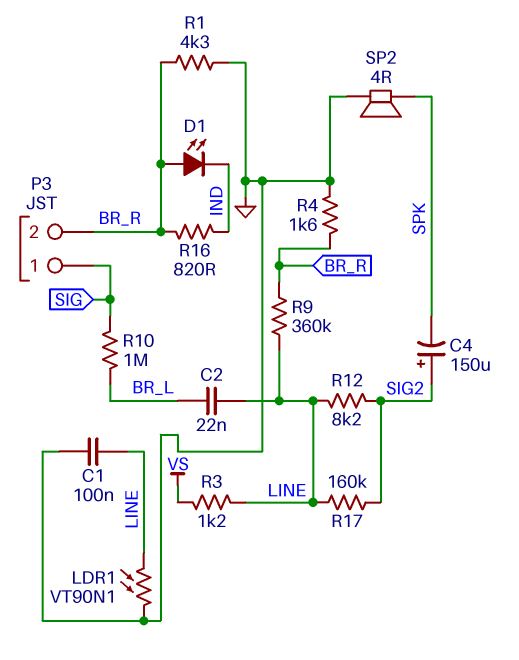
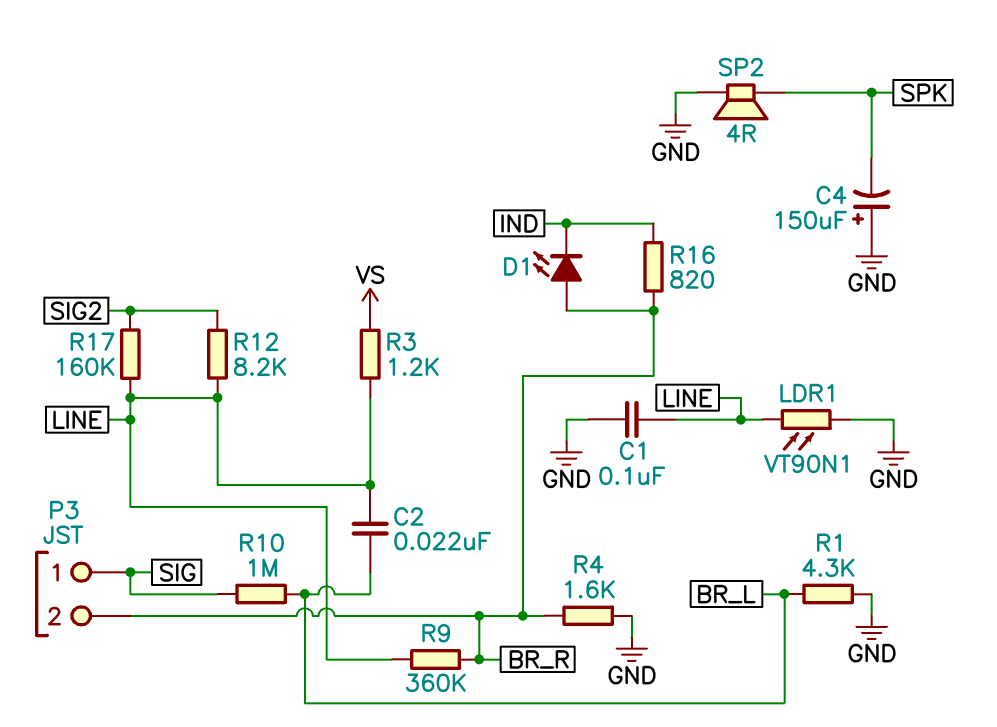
C4: 150uF (plus SIG2, minus SPK) -> 150uF (plus GND, minus SPK)
R1: 4.3k (BR_R, GND) -> 4.3k (BR_L, GND)

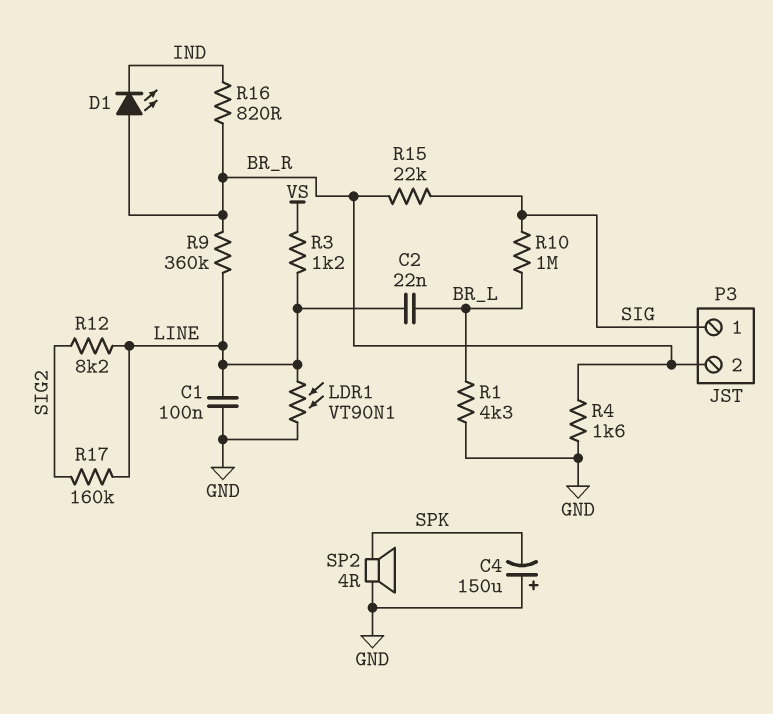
R15: none -> 22k (BR_R, SIG)

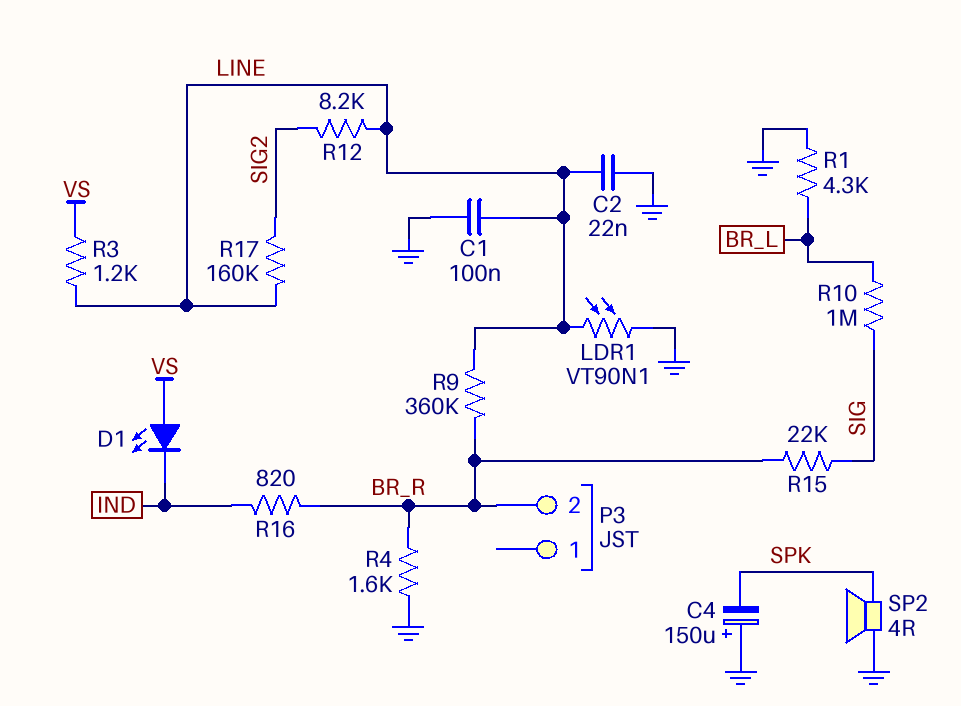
C2: 22nF (BR_L, LINE) -> 22nF (GND, LINE)
D1: LED (A BR_R, K IND) -> LED (A VS, K IND)
P3 pin 1: SIG -> none

